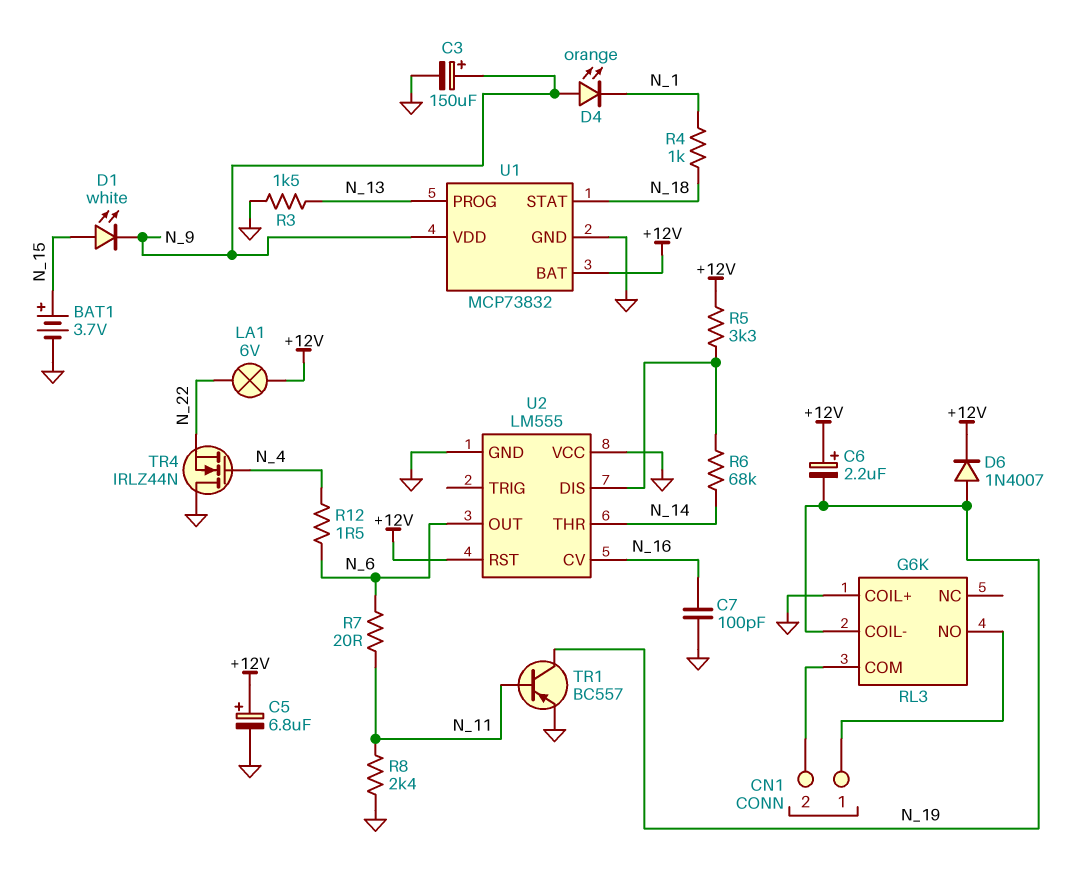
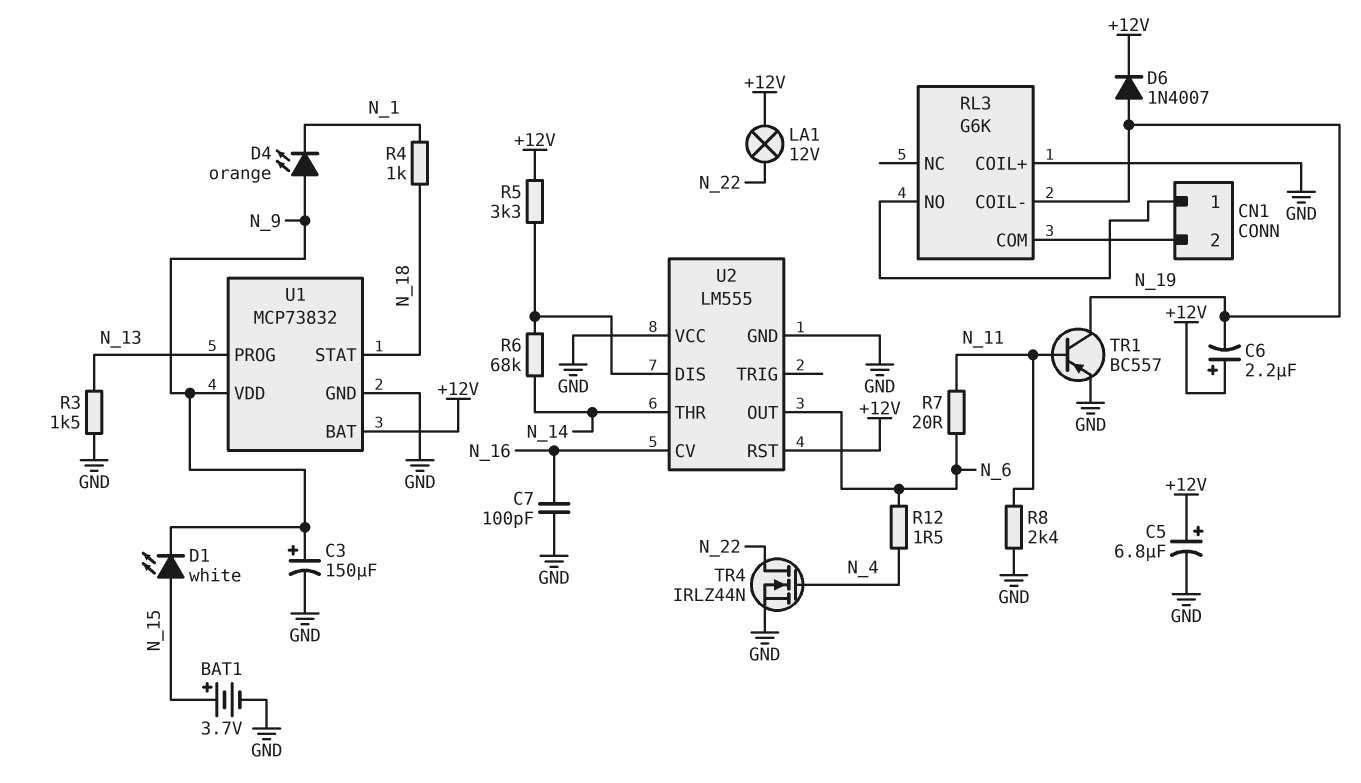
LA1: lamp 6V (+12V, N_22) -> lamp 12V (+12V, N_22)
TR4: NMOS IRLZ44N (G N_4, D GND, S N_22) -> NMOS IRLZ44N (G N_4, D N_22, S GND)

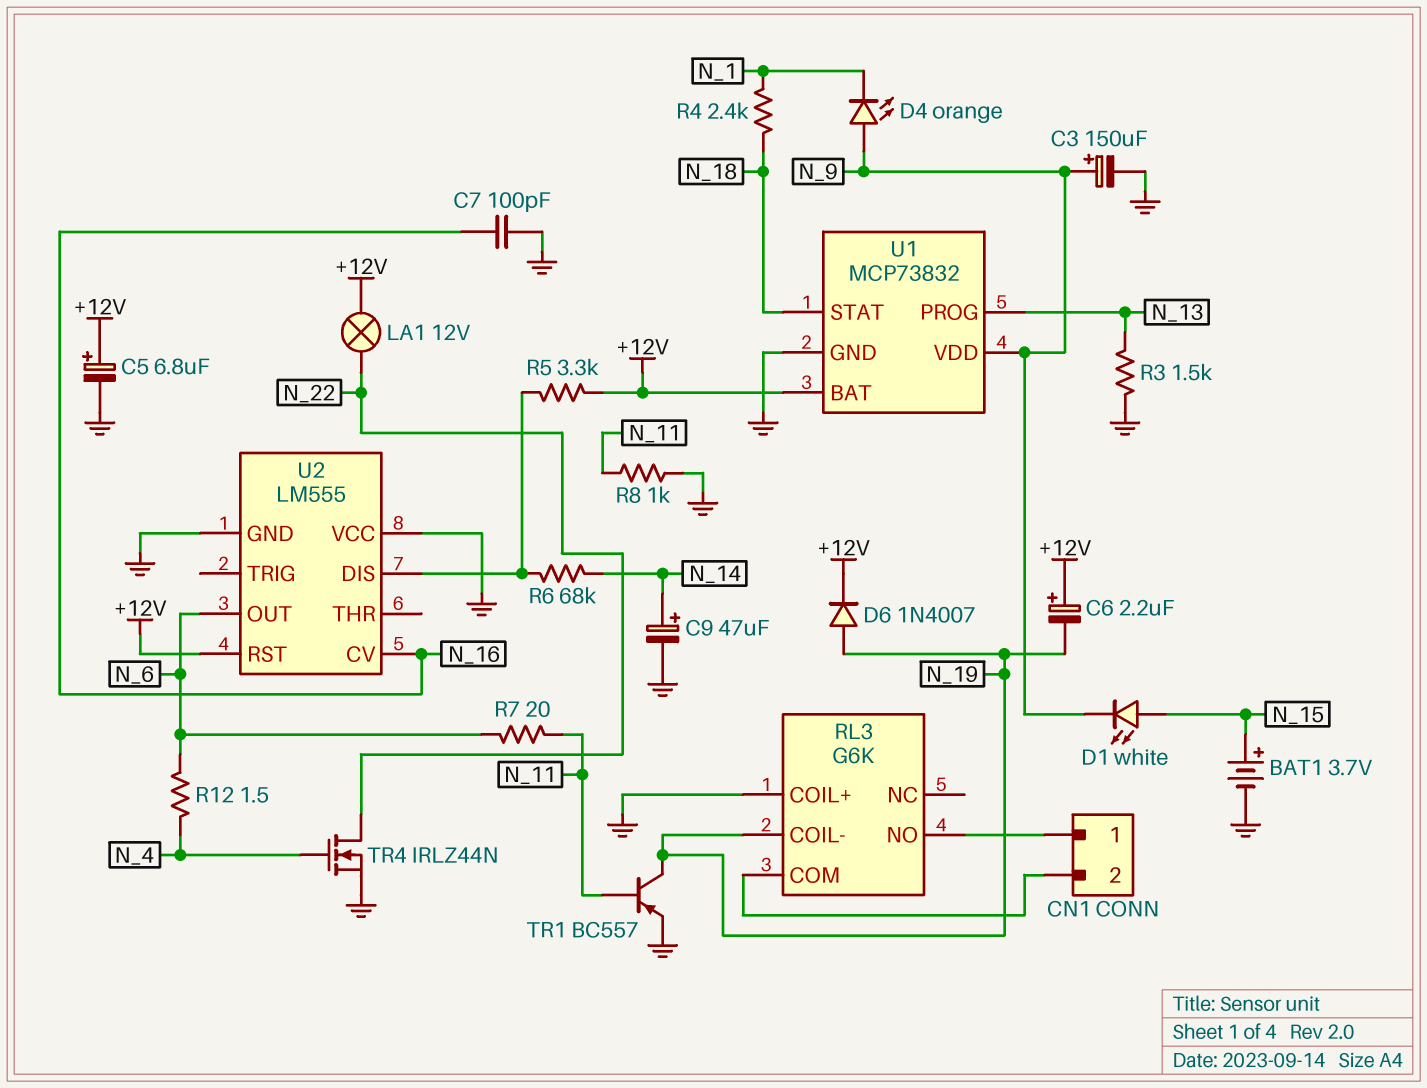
C9: none -> 47uF (plus N_14, minus GND)
R4: 1k (N_1, N_18) -> 2.4k (N_1, N_18)
R8: 2.4k (GND, N_11) -> 1k (GND, N_11)
U2 pin THR: N_14 -> none

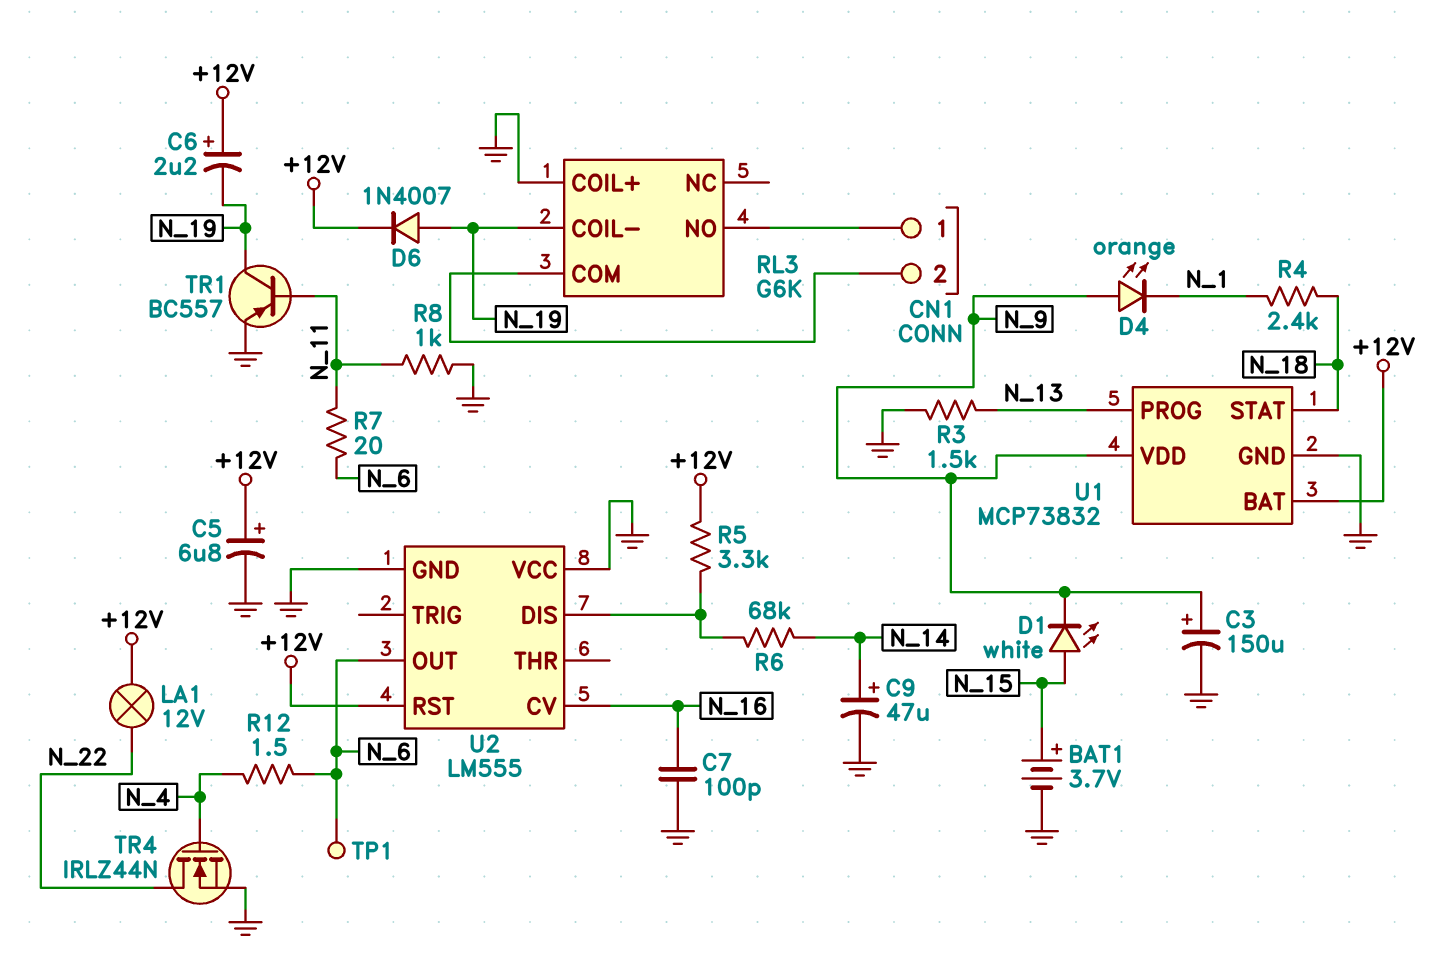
TP1: none -> test point (N_6)

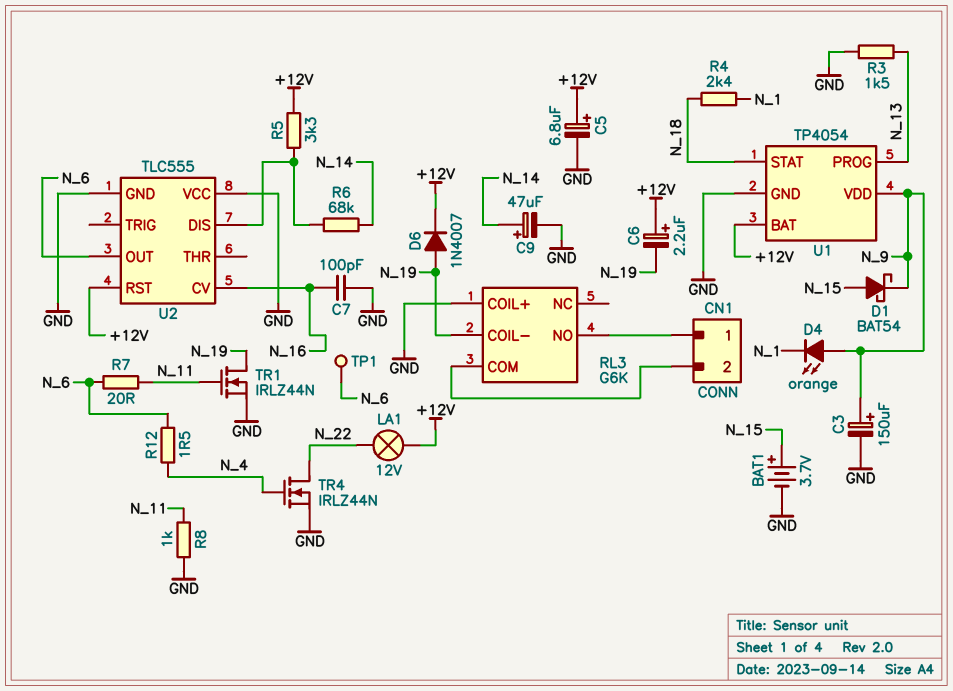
D1: LED white (A N_15, K N_9) -> schottky BAT54 (A N_15, K N_9)
TR1: PNP BC557 (B N_11, C N_19, E GND) -> NMOS IRLZ44N (G N_11, D N_19, S GND)
U1: MCP73832 -> TP4054
U2: LM555 -> TLC555

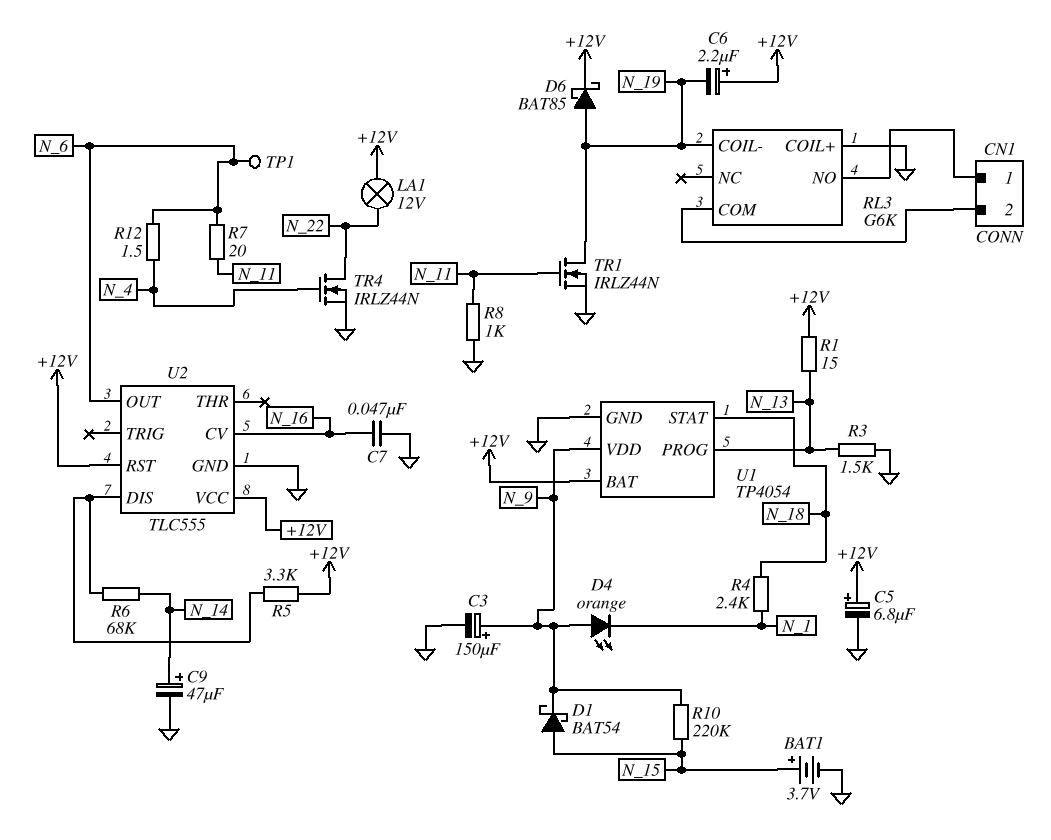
C7: 100pF (GND, N_16) -> 47nF (GND, N_16)
D6: diode 1N4007 (A N_19, K +12V) -> schottky BAT85 (A N_19, K +12V)
R1: none -> 15 (+12V, N_13)
R10: none -> 220k (N_9, N_15)
U2 pin VCC: GND -> +12V

